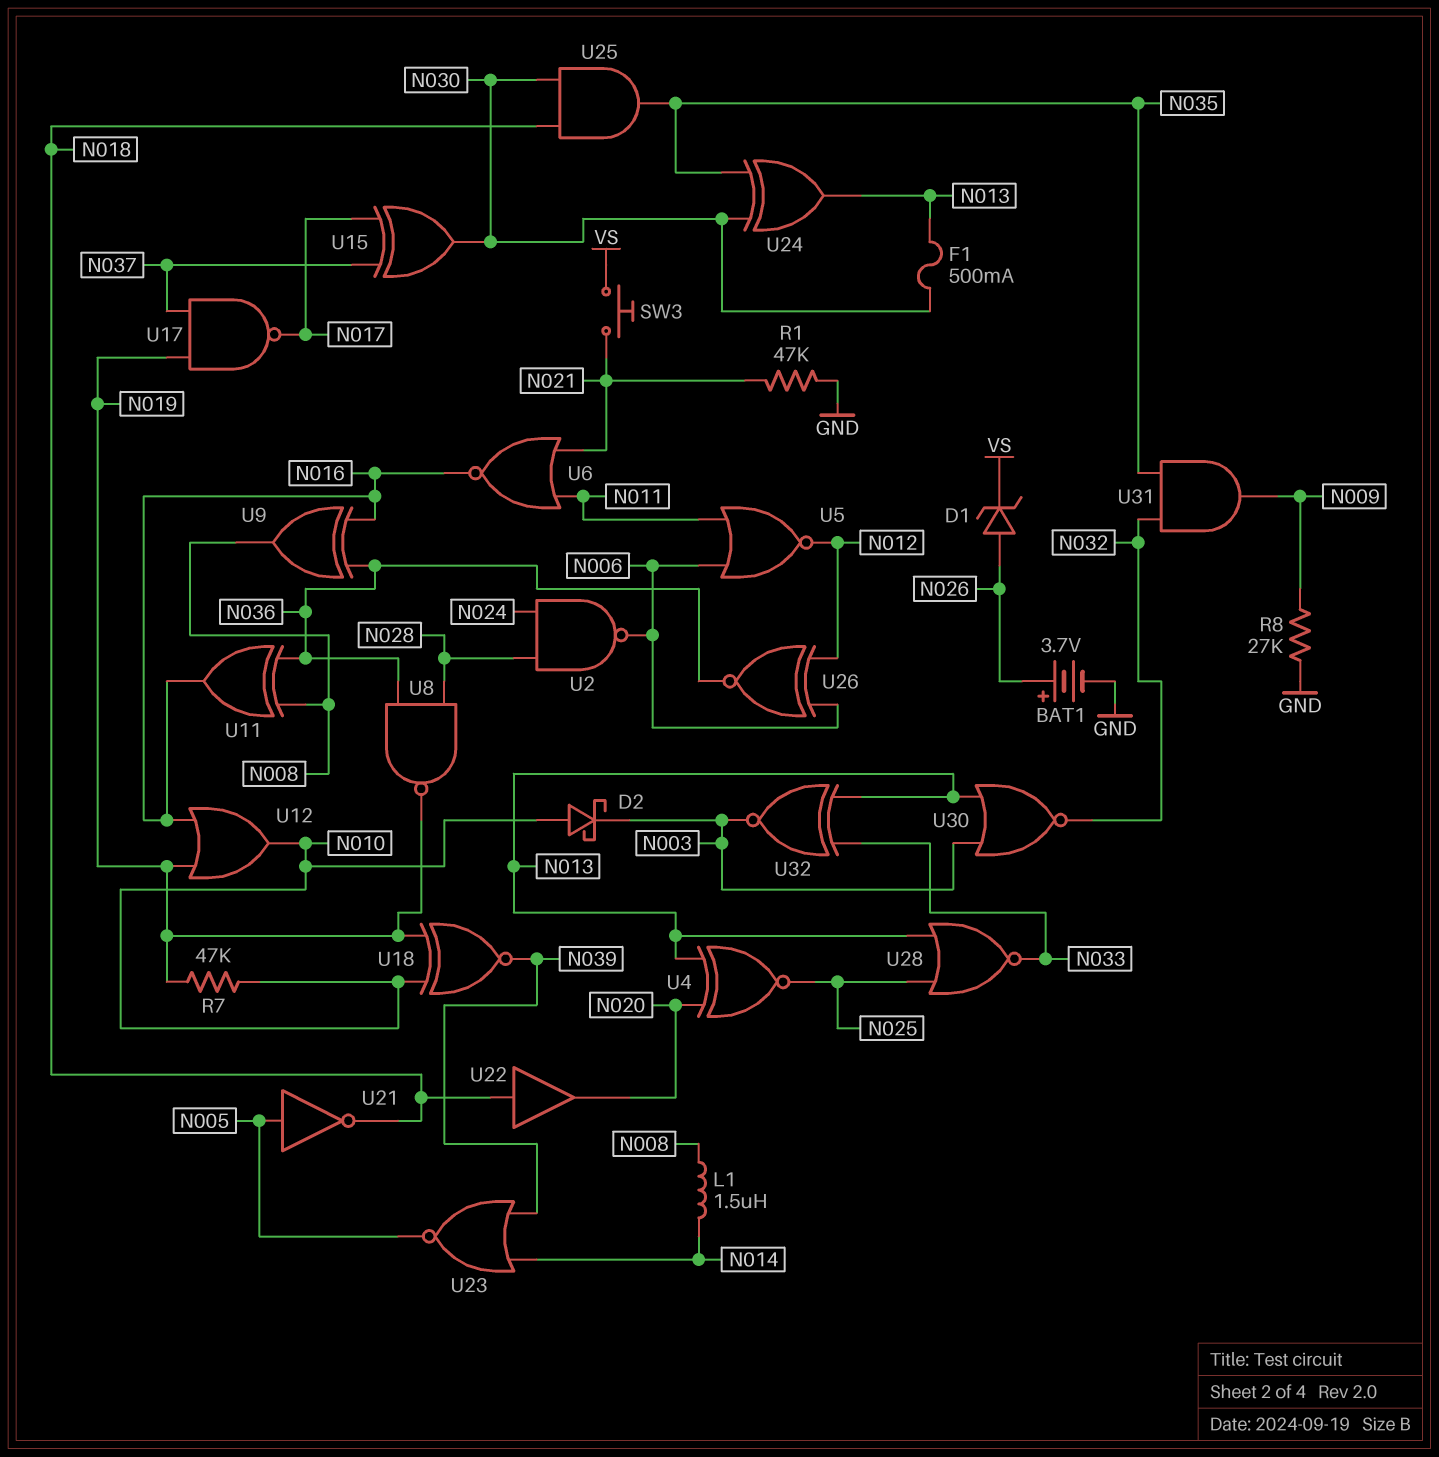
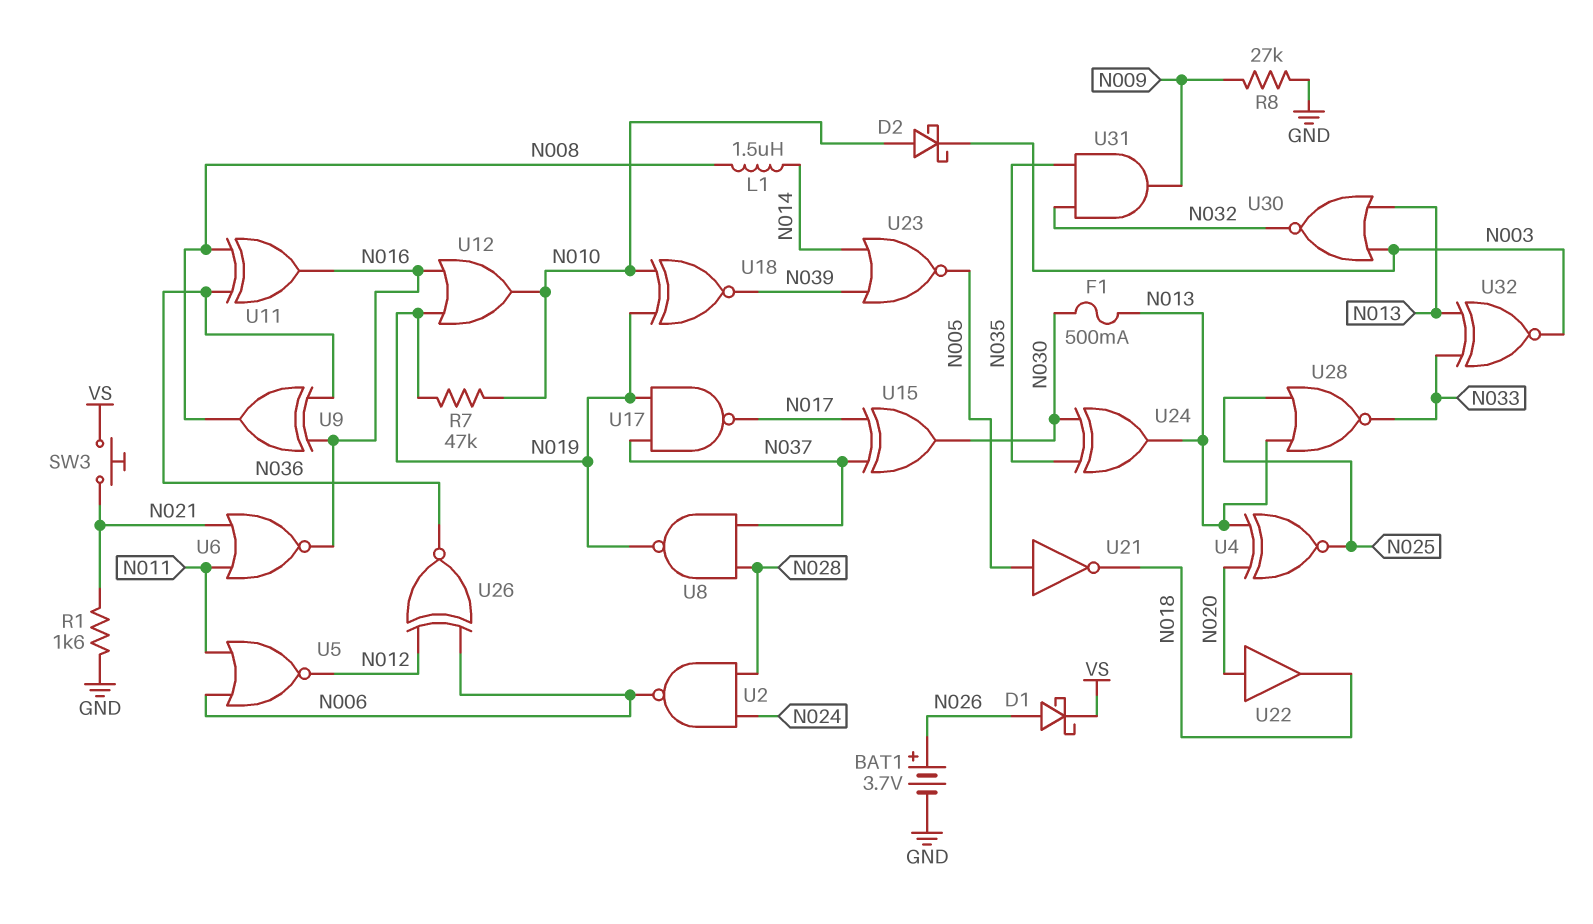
D1: zener (A N026, K VS) -> schottky (A N026, K VS)
R1: 47k (GND, N021) -> 1.6k (GND, N021)
U8: NAND (in N028, in N036, out N019) -> NAND (in N028, in N037, out N019)
U22: buffer (in N018, out N020) -> buffer (in N020, out N018)
U25: AND (in N018, in N030, out N035) -> none

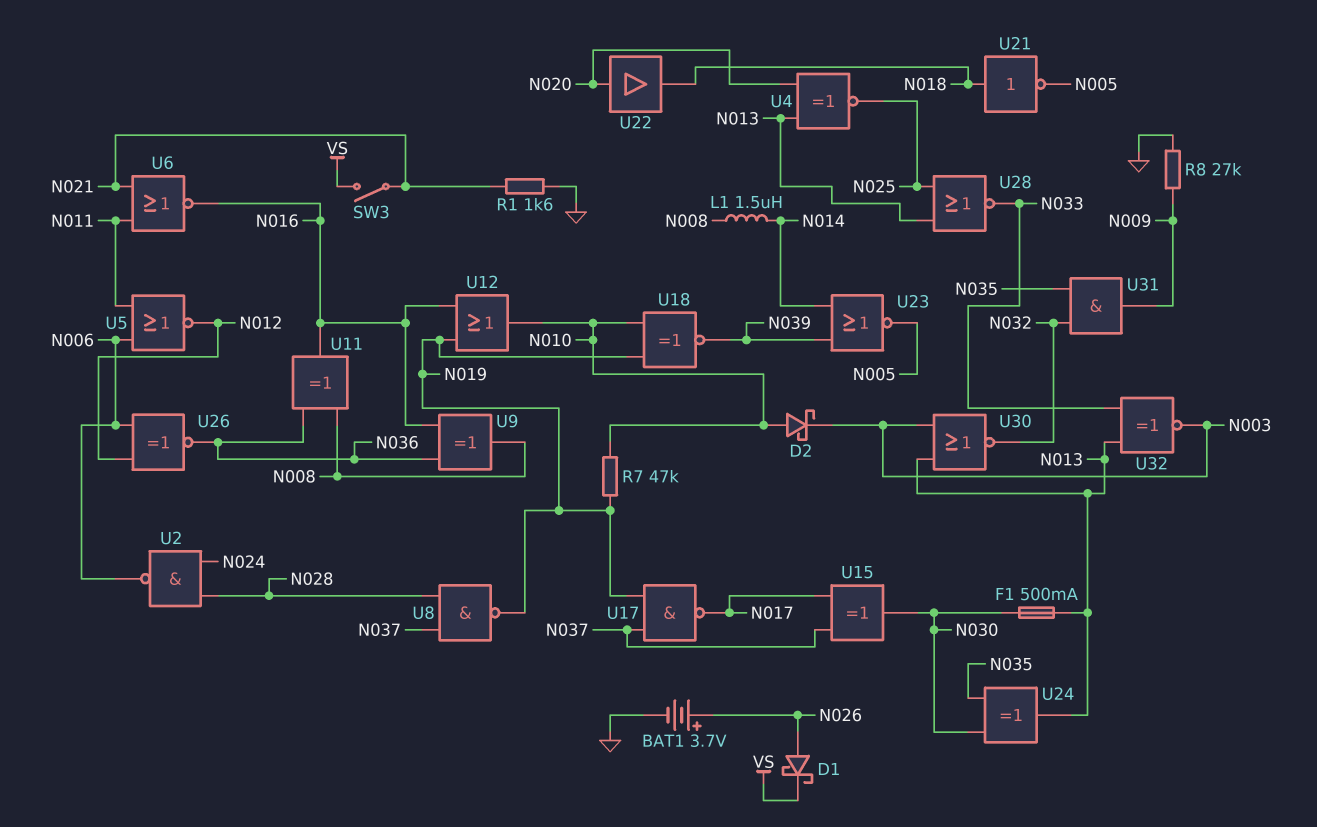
SW3: button (N021, VS) -> switch (N021, VS)
U21: NOT (in N005, out N018) -> NOT (in N018, out N005)

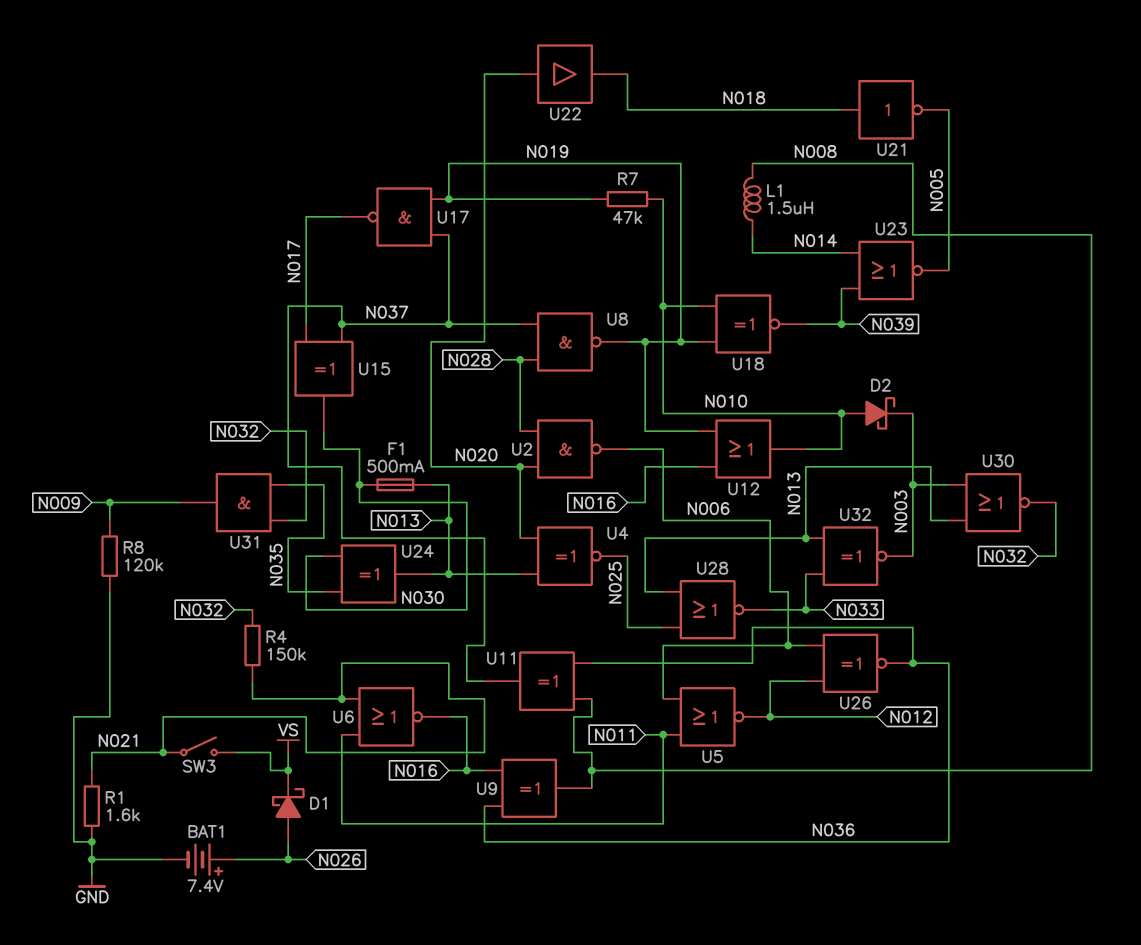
BAT1: 3.7V (plus N026, minus GND) -> 7.4V (plus N026, minus GND)
R4: none -> 150k (N021, N032)
R8: 27k (GND, N009) -> 120k (GND, N009)
U2: NAND (in N024, in N028, out N006) -> NAND (in N020, in N028, out N006)
U11: XOR (in N008, in N036, out N016) -> XOR (in N008, in N036, out N037)

